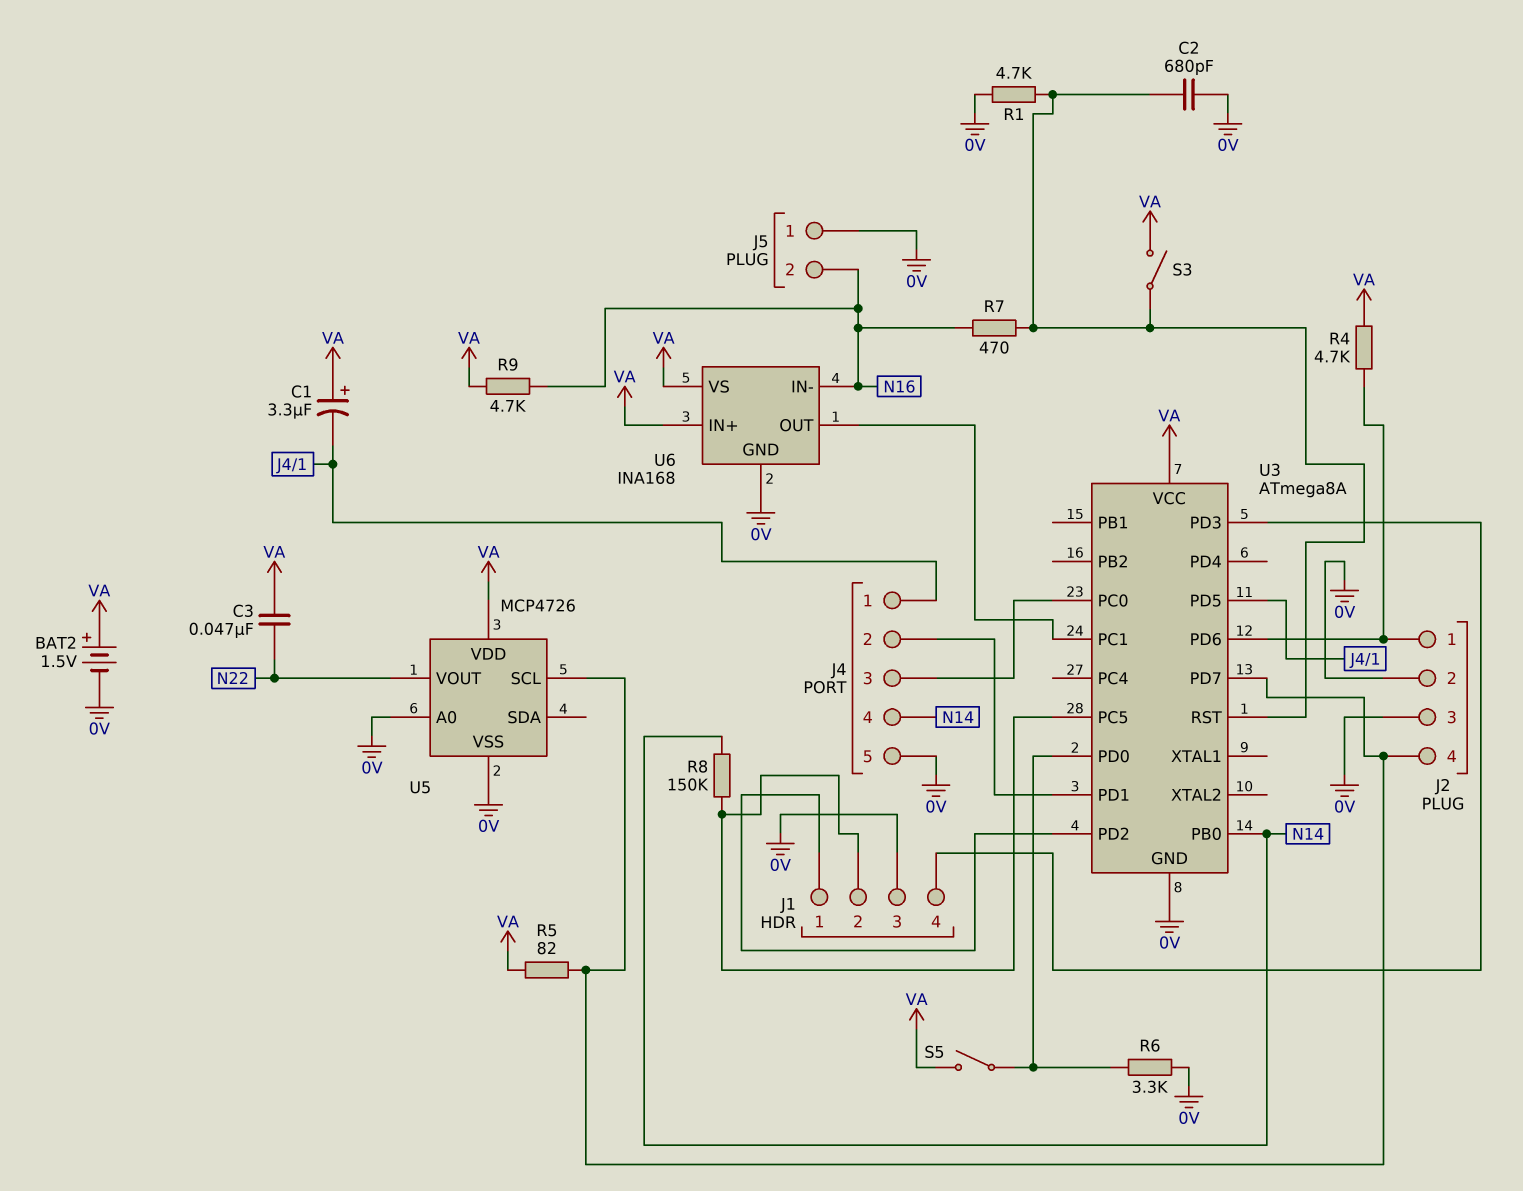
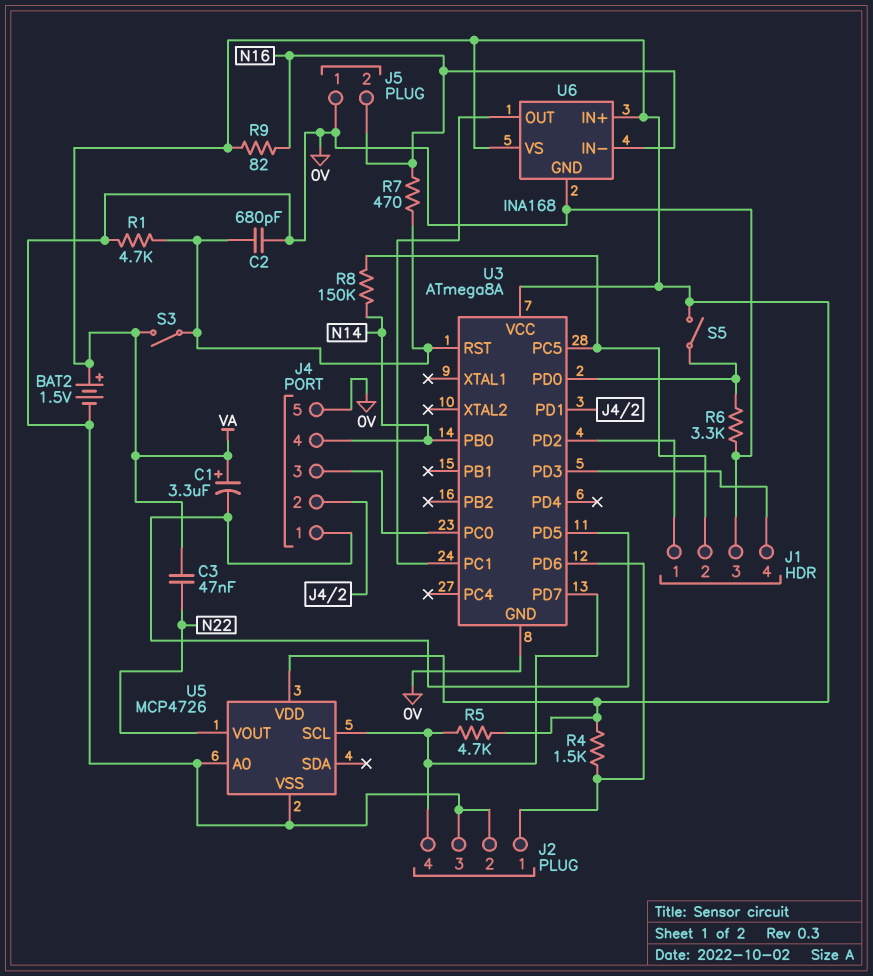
R4: 4.7k (J2/1, VA) -> 1.5k (J2/1, VA)
R5: 82 (J2/4, VA) -> 4.7k (J2/4, VA)
R9: 4.7k (N16, VA) -> 82 (N16, VA)

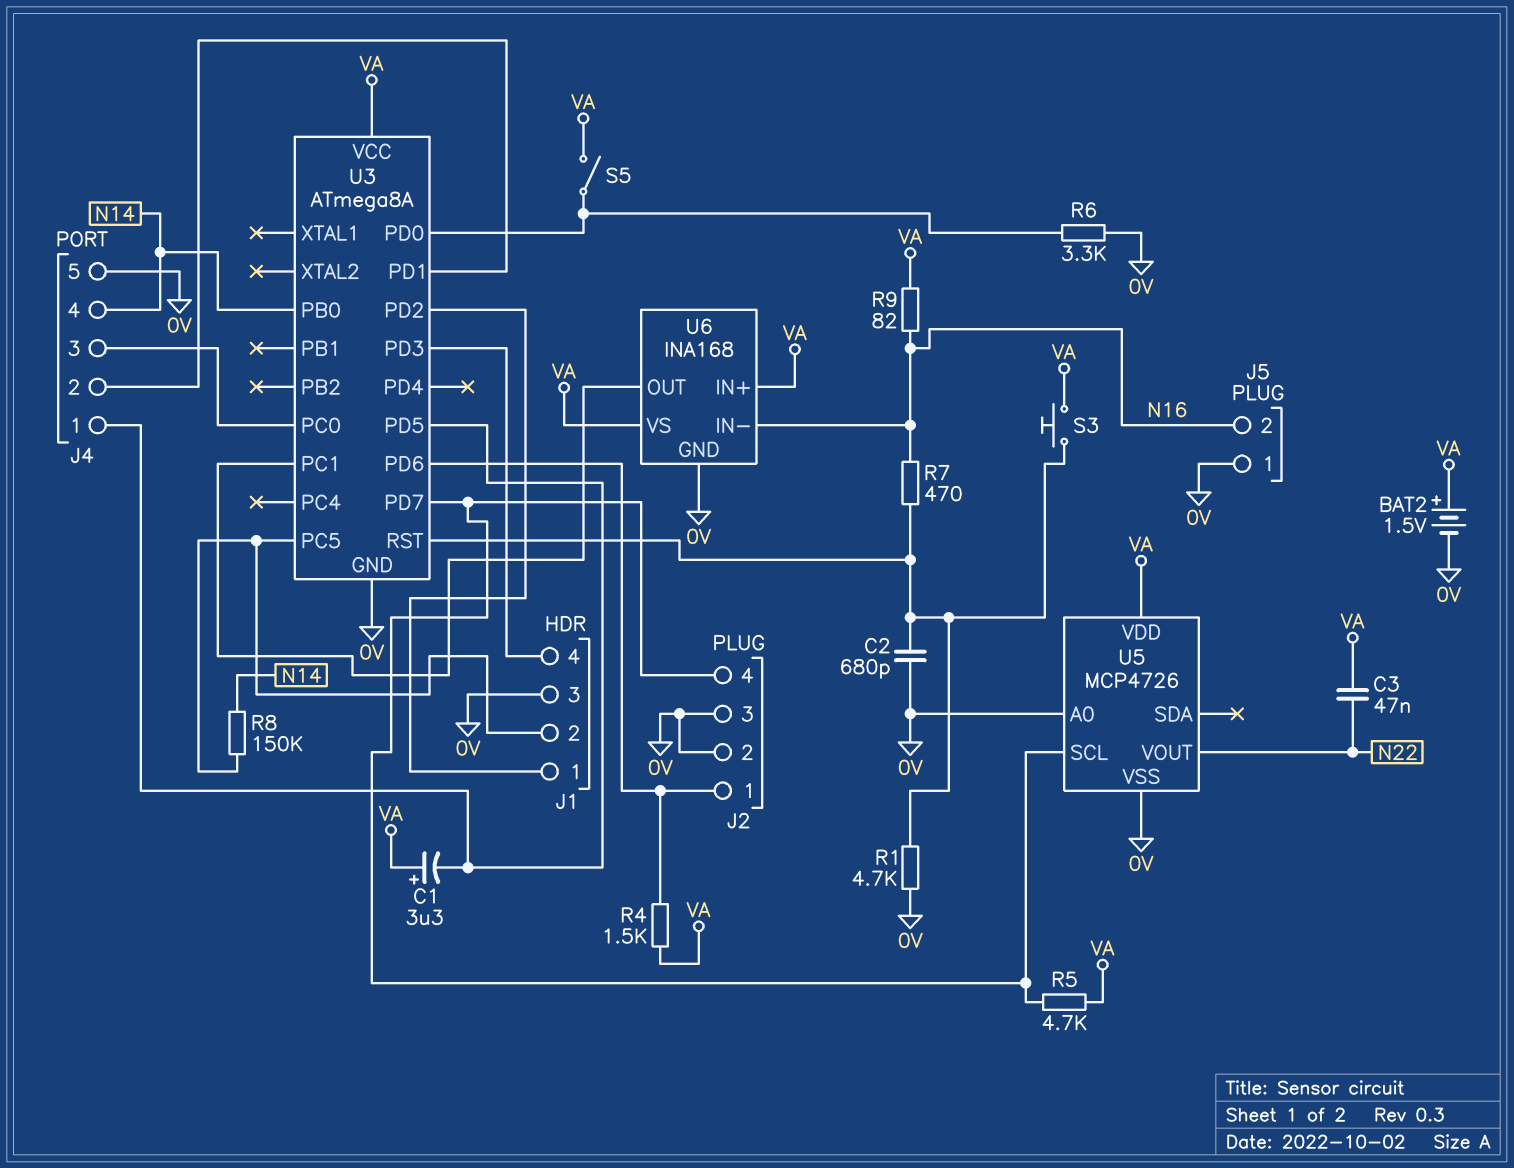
S3: switch (U3/RST, VA) -> button (U3/RST, VA)

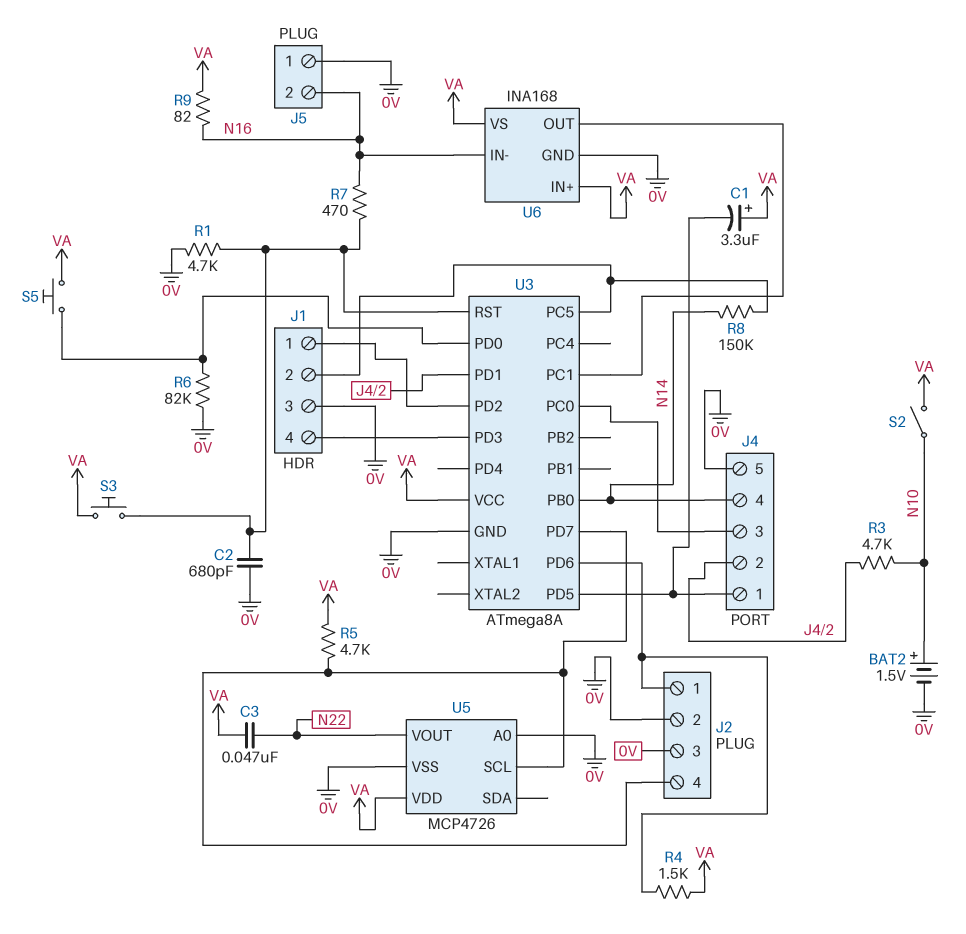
BAT2: 1.5V (plus VA, minus 0V) -> 1.5V (plus N10, minus 0V)
R3: none -> 4.7k (J4/2, N10)
R6: 3.3k (0V, U3/PD0) -> 82k (0V, U3/PD0)
S2: none -> switch (N10, VA)
S5: switch (U3/PD0, VA) -> button (U3/PD0, VA)

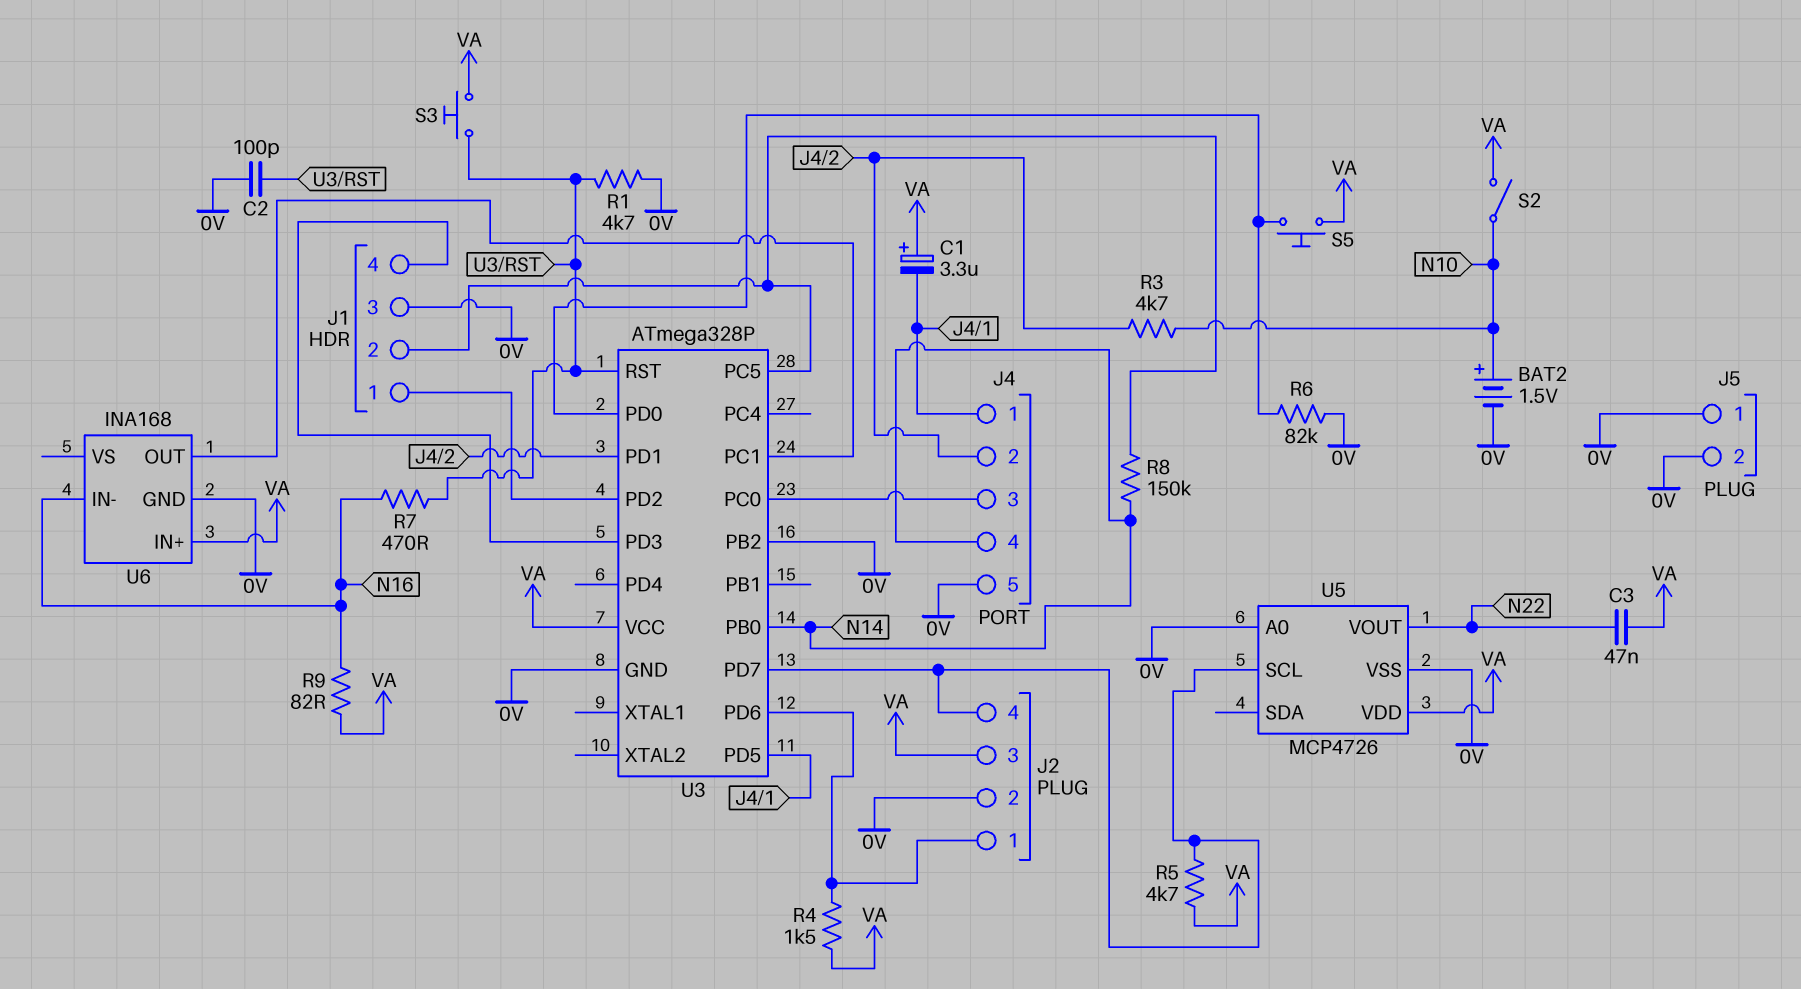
C2: 680pF (0V, U3/RST) -> 100pF (0V, U3/RST)
J2 pin 3: 0V -> VA
J5 pin 2: N16 -> 0V
U3: ATmega8A -> ATmega328P
U3 pin PB2: none -> 0V
U6 pin VS: VA -> none

